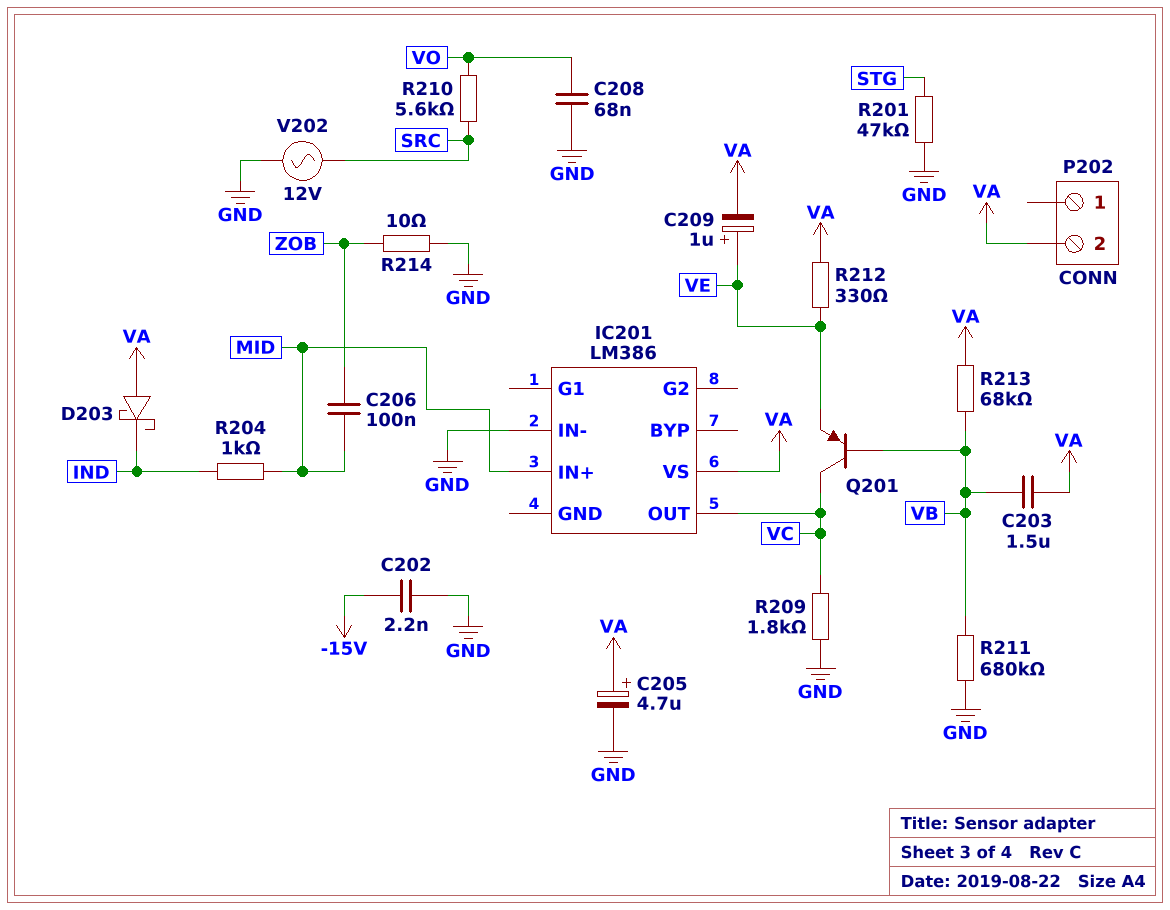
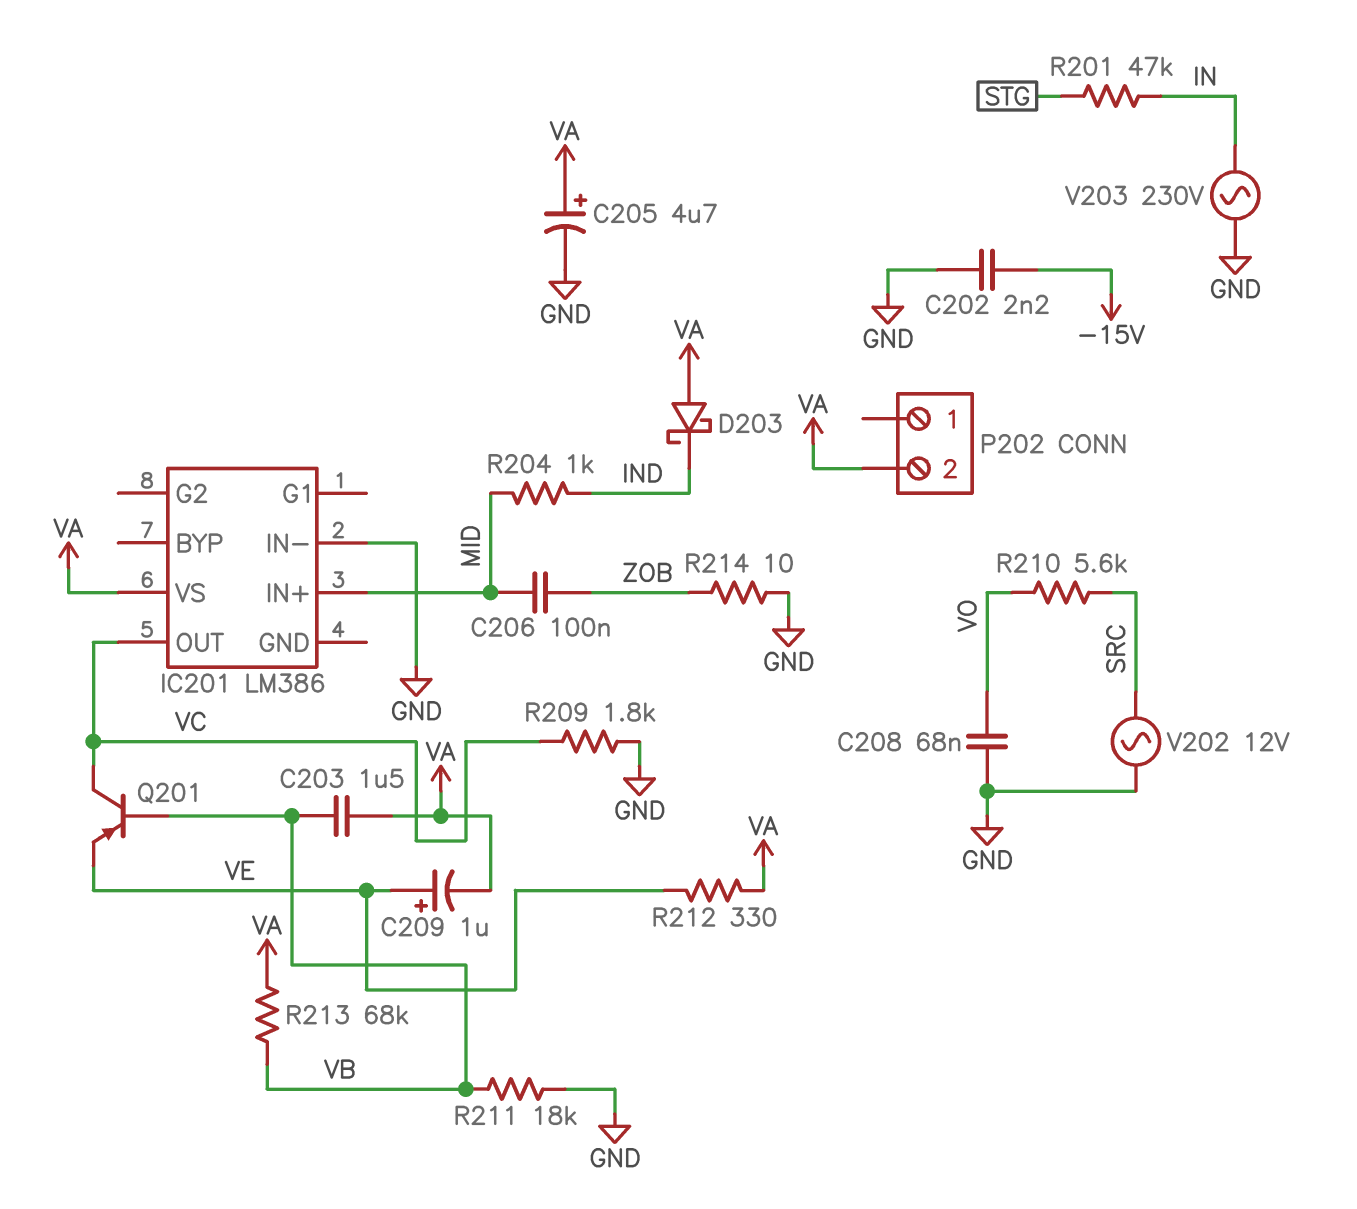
R201: 47k (GND, STG) -> 47k (IN, STG)
R211: 680k (GND, VB) -> 18k (GND, VB)
V203: none -> AC 230V (GND, IN)

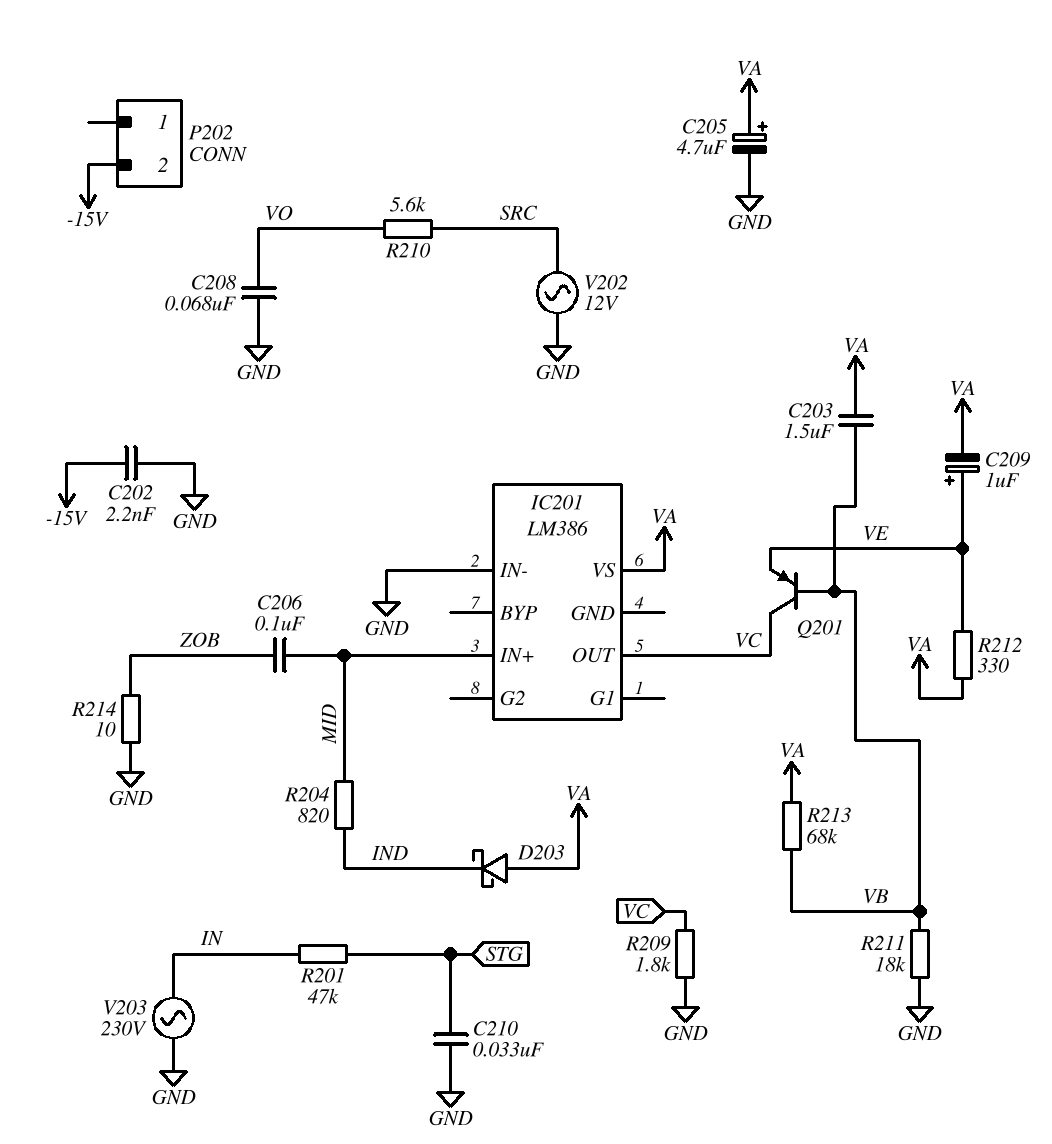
C210: none -> 33nF (GND, STG)
P202 pin 2: VA -> -15V
R204: 1k (IND, MID) -> 820 (IND, MID)

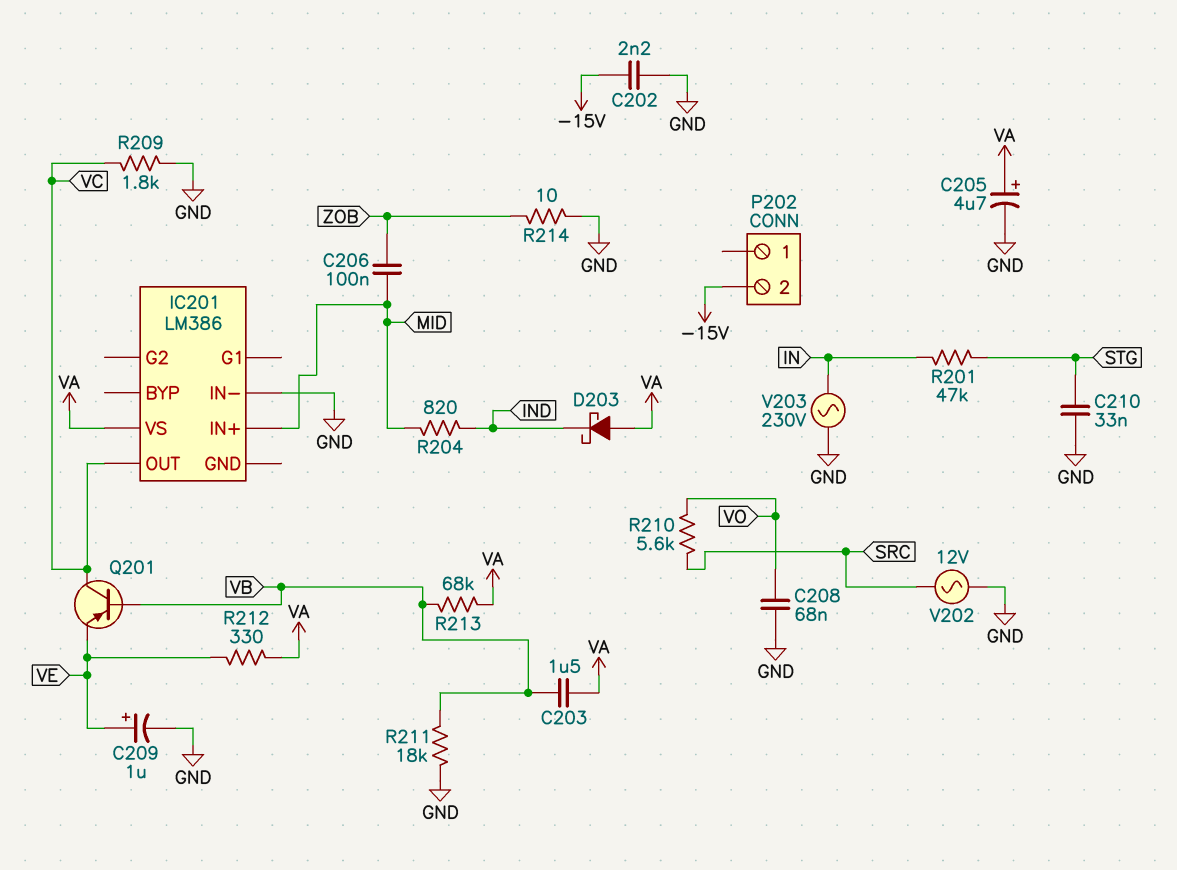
C209: 1uF (plus VE, minus VA) -> 1uF (plus VE, minus GND)

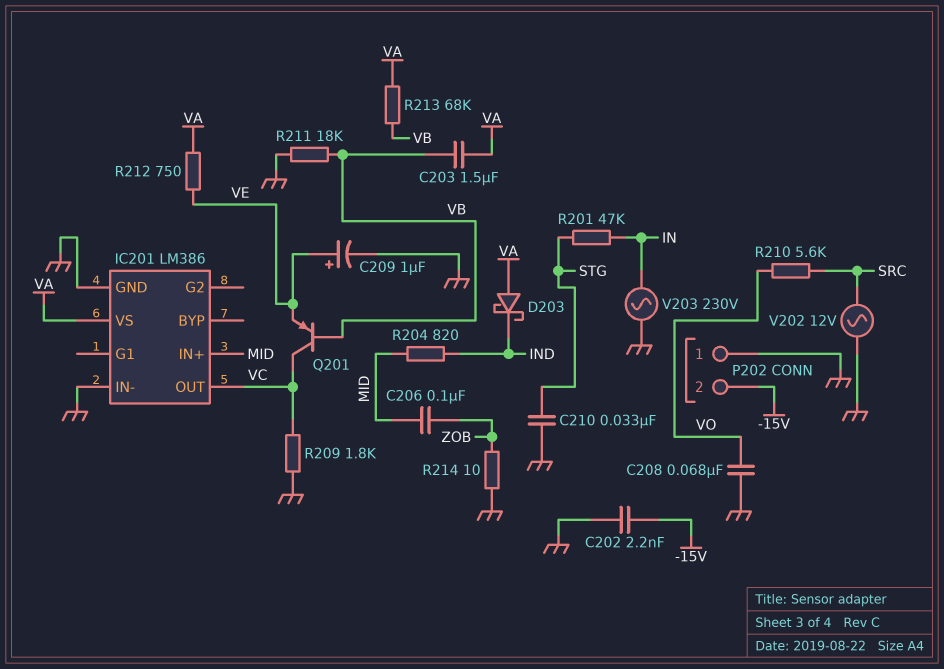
C205: 4.7uF (plus VA, minus GND) -> none
IC201 pin GND: none -> GND
P202 pin 1: none -> GND
R212: 330 (VA, VE) -> 750 (VA, VE)

